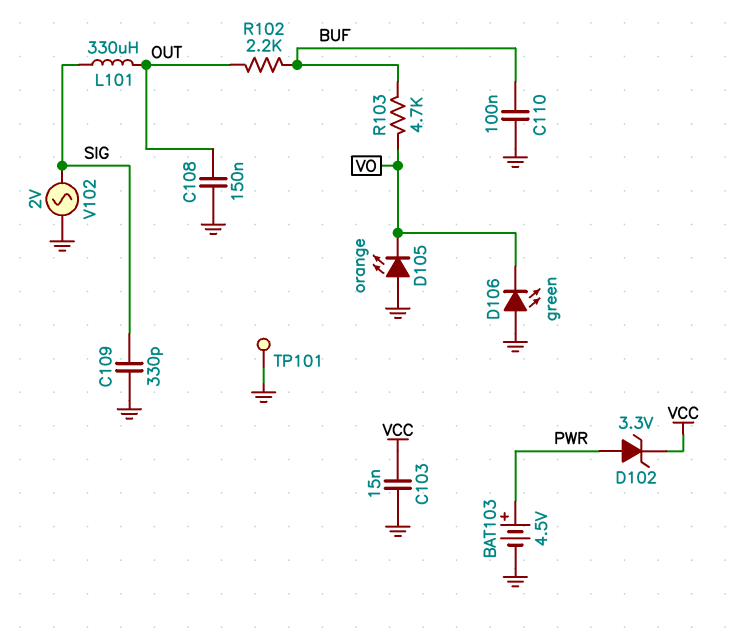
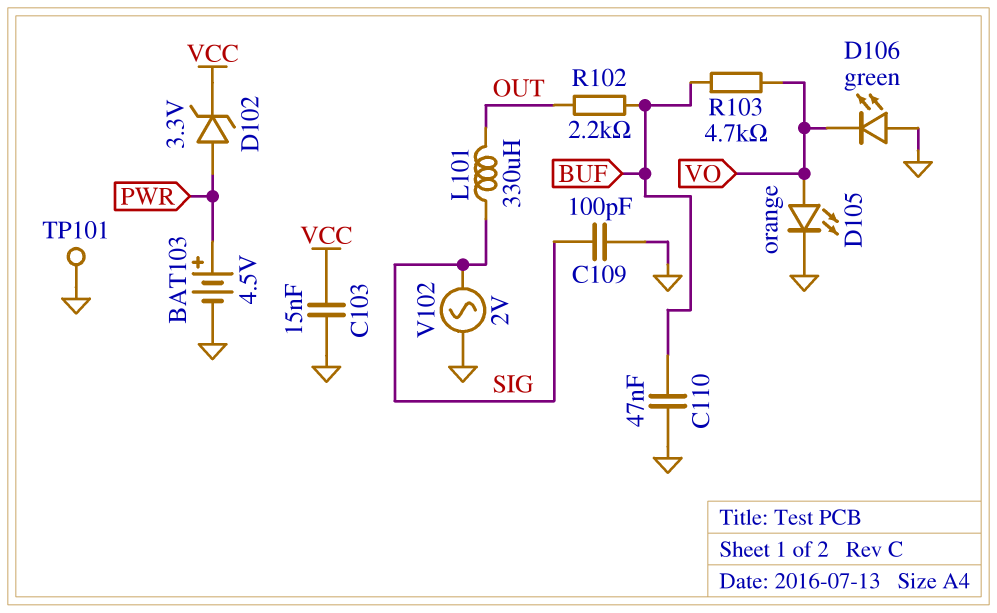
C108: 150nF (GND, OUT) -> none
C109: 330pF (GND, SIG) -> 100pF (GND, SIG)
C110: 100nF (BUF, GND) -> 47nF (BUF, GND)
D105: LED orange (A GND, K VO) -> LED orange (A VO, K GND)

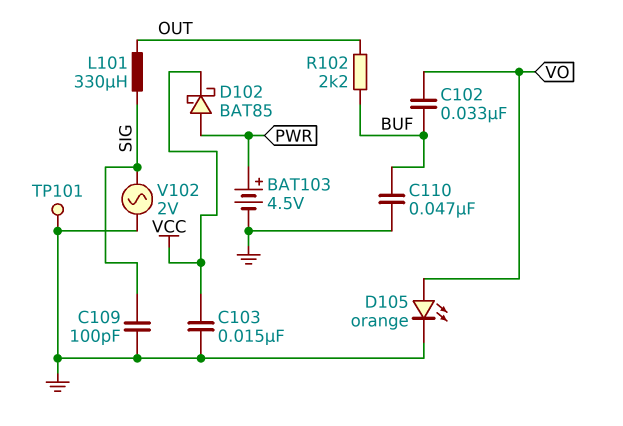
C102: none -> 33nF (BUF, VO)
D102: zener 3.3V (A PWR, K VCC) -> schottky BAT85 (A PWR, K VCC)
D106: LED green (A GND, K VO) -> none
R103: 4.7k (BUF, VO) -> none

